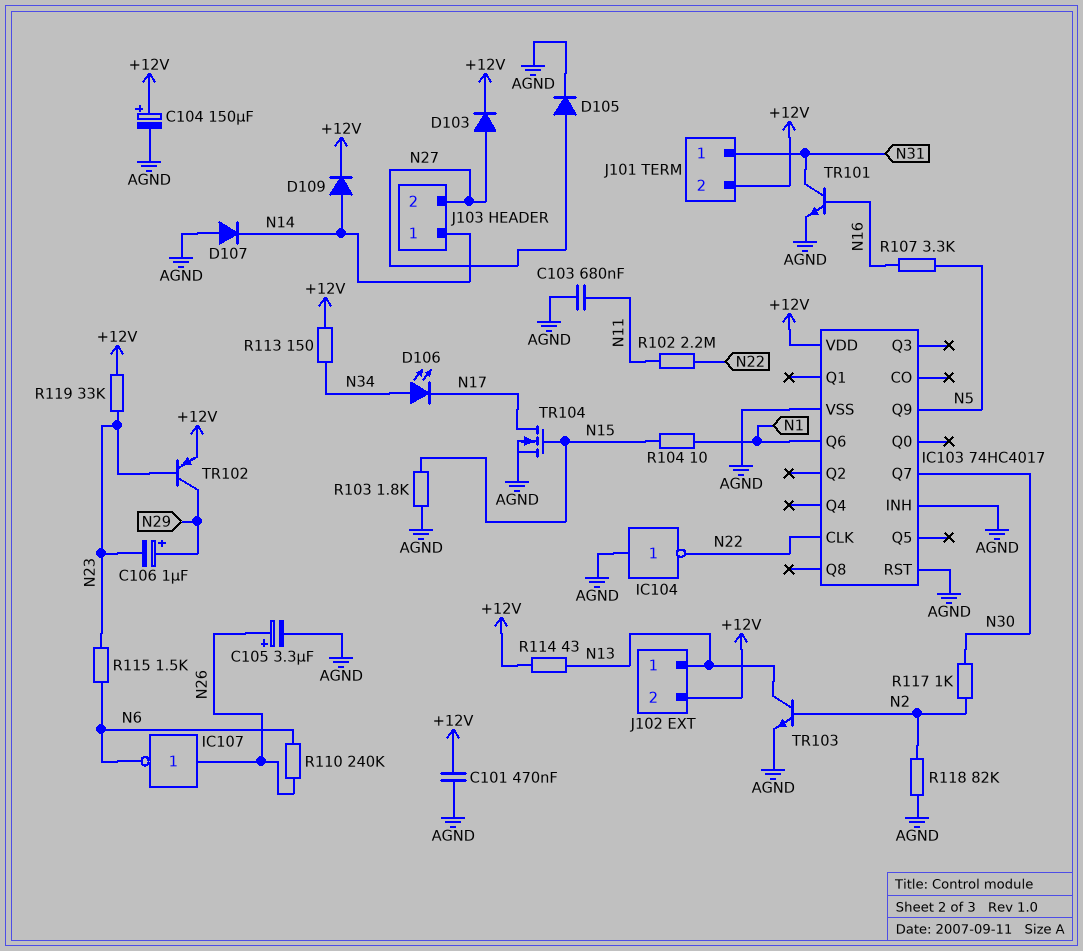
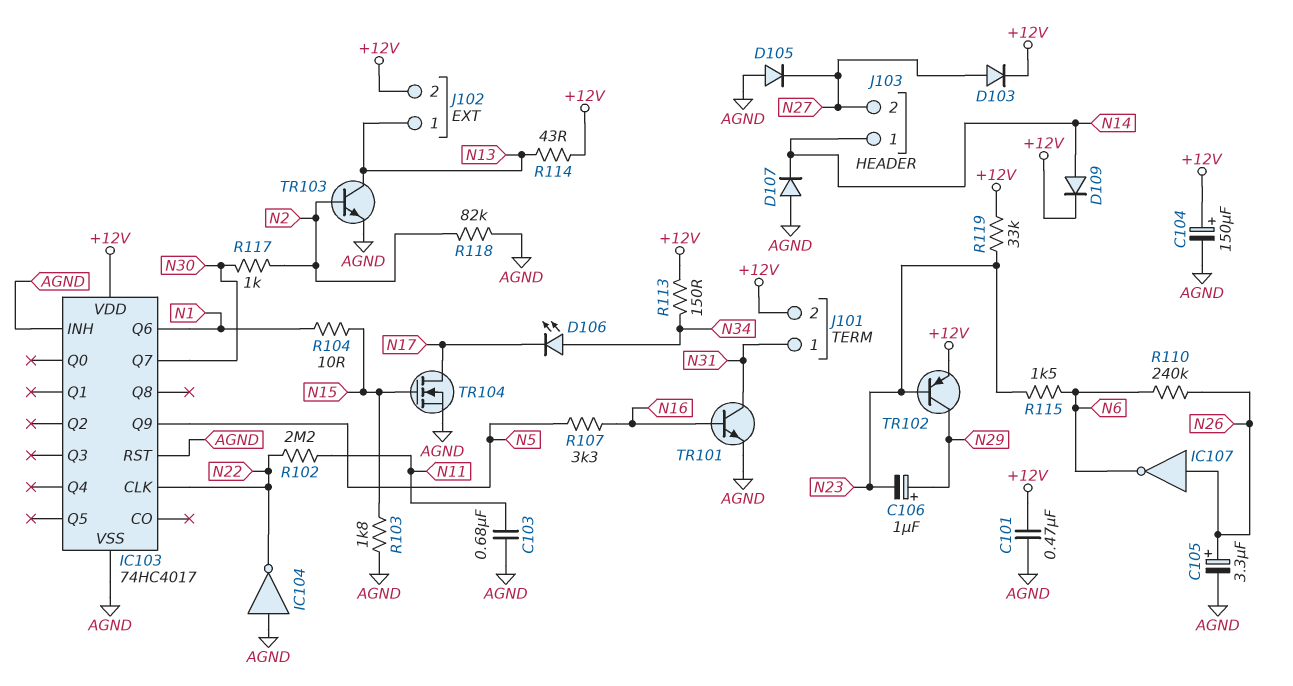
D105: diode (A N27, K AGND) -> diode (A AGND, K N27)

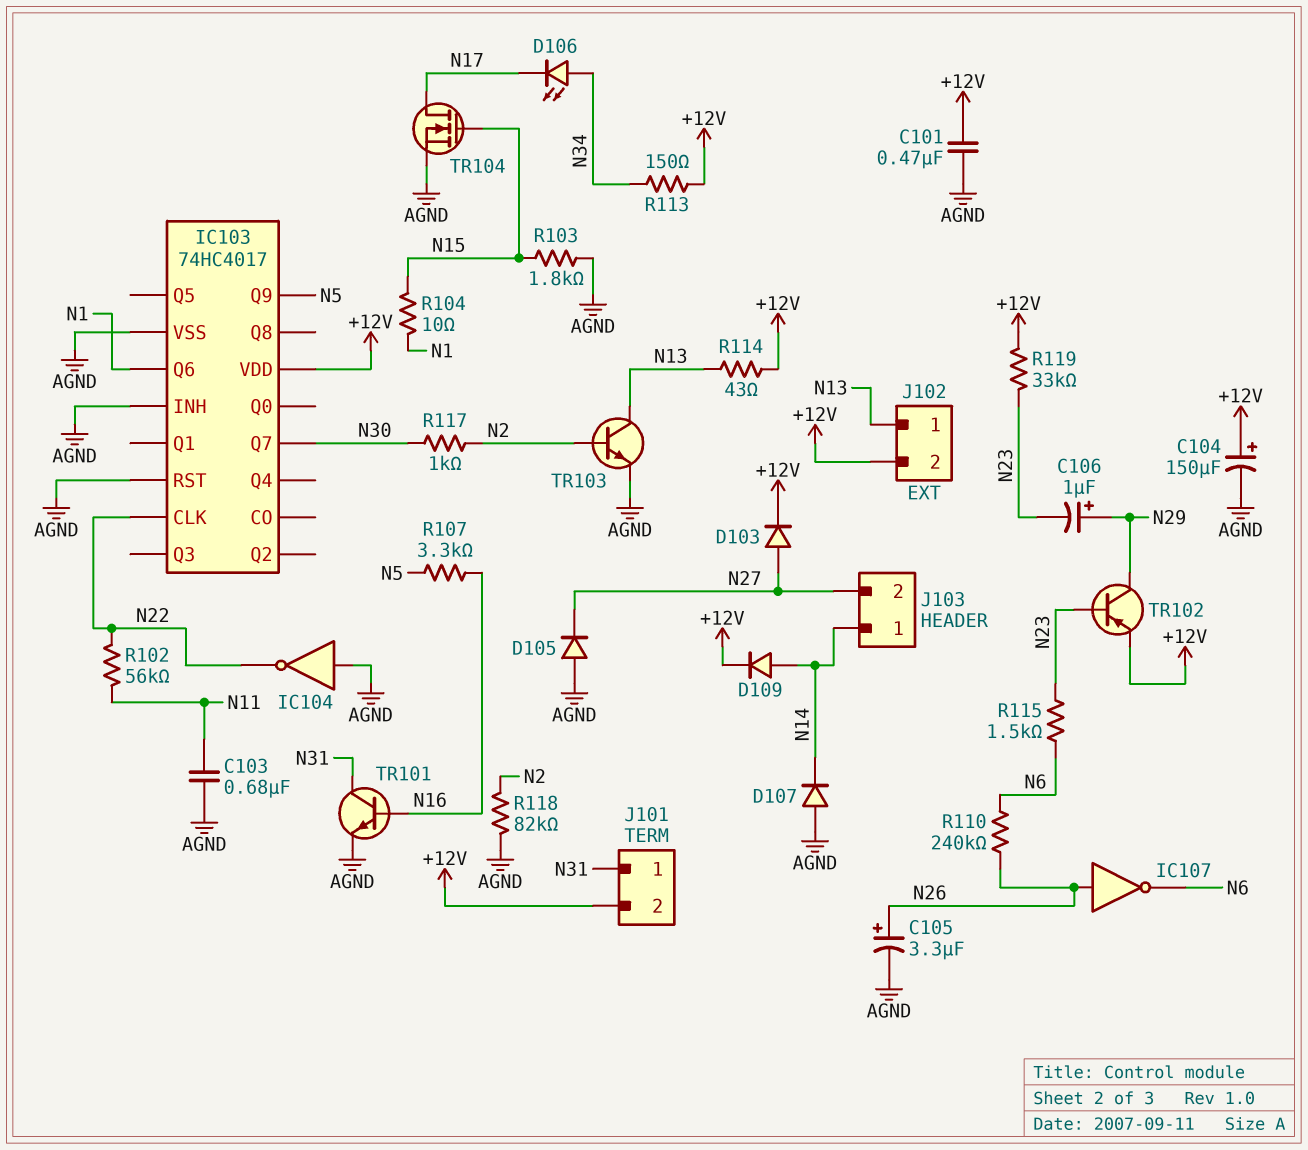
R102: 2.2M (N11, N22) -> 56k (N11, N22)

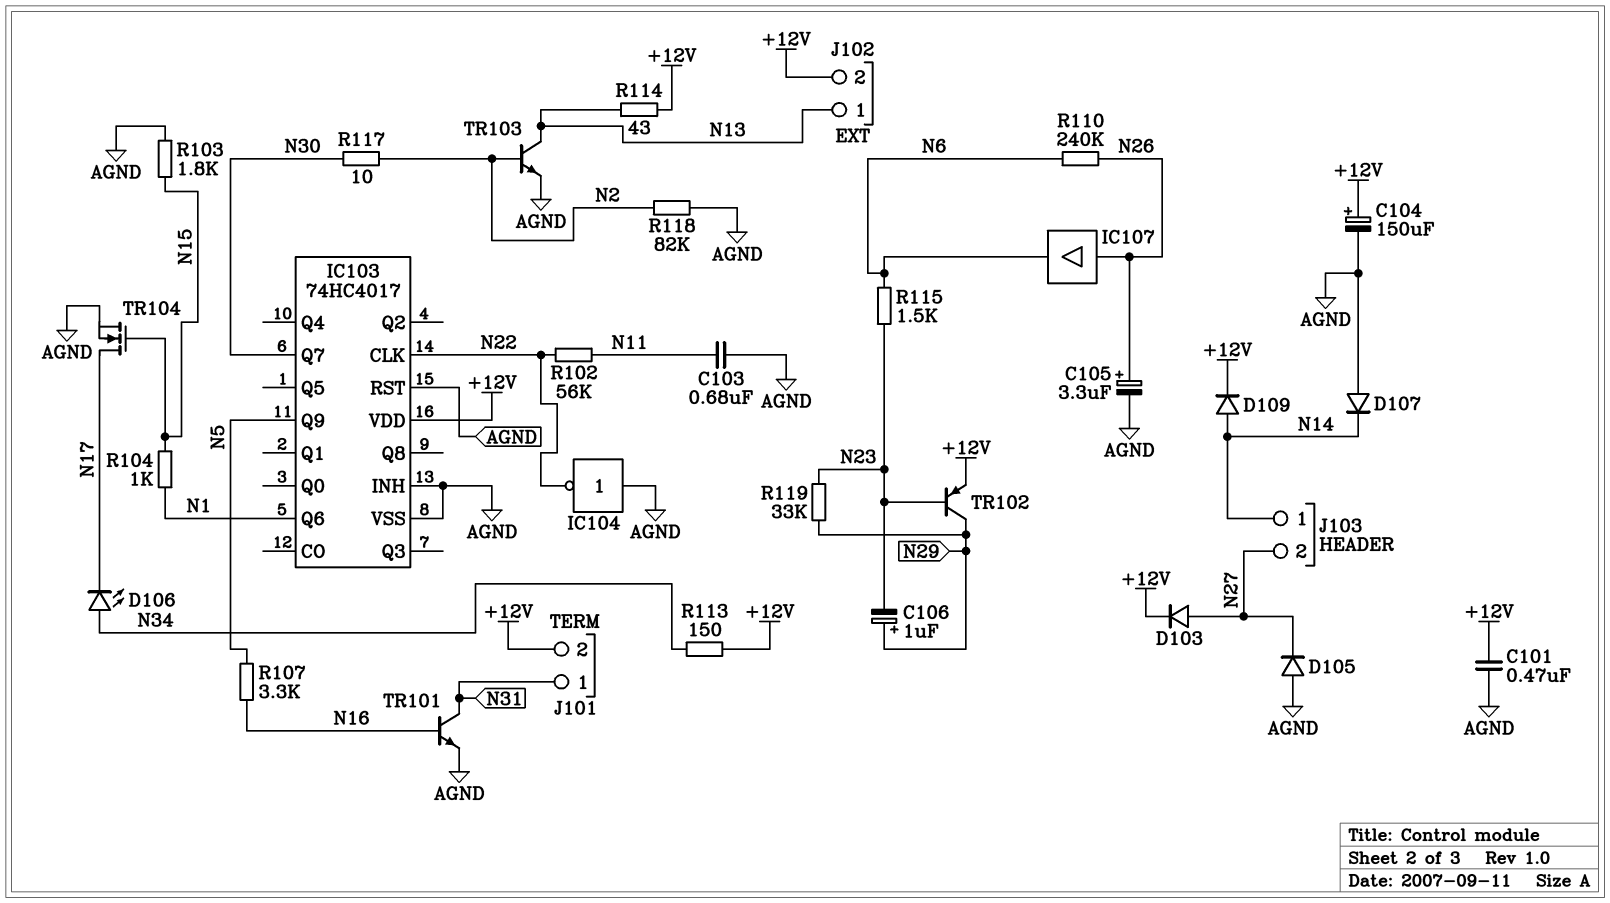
IC107: NOT (in N26, out N6) -> buffer (in N26, out N6)
R104: 10 (N1, N15) -> 1k (N1, N15)
R117: 1k (N2, N30) -> 10 (N2, N30)
R119: 33k (+12V, N23) -> 33k (N23, N29)

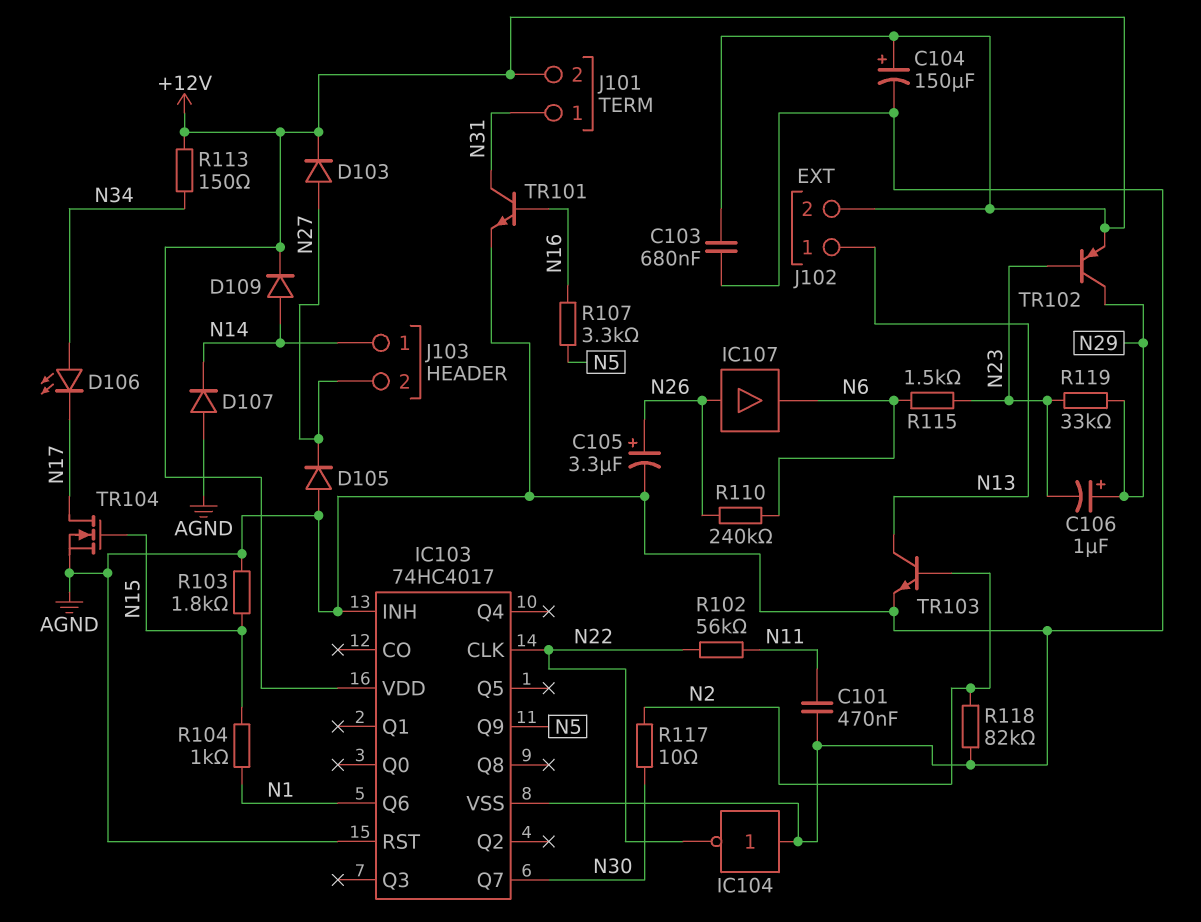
C101: 470nF (+12V, AGND) -> 470nF (AGND, N11)
C103: 680nF (AGND, N11) -> 680nF (+12V, AGND)
R114: 43 (+12V, N13) -> none

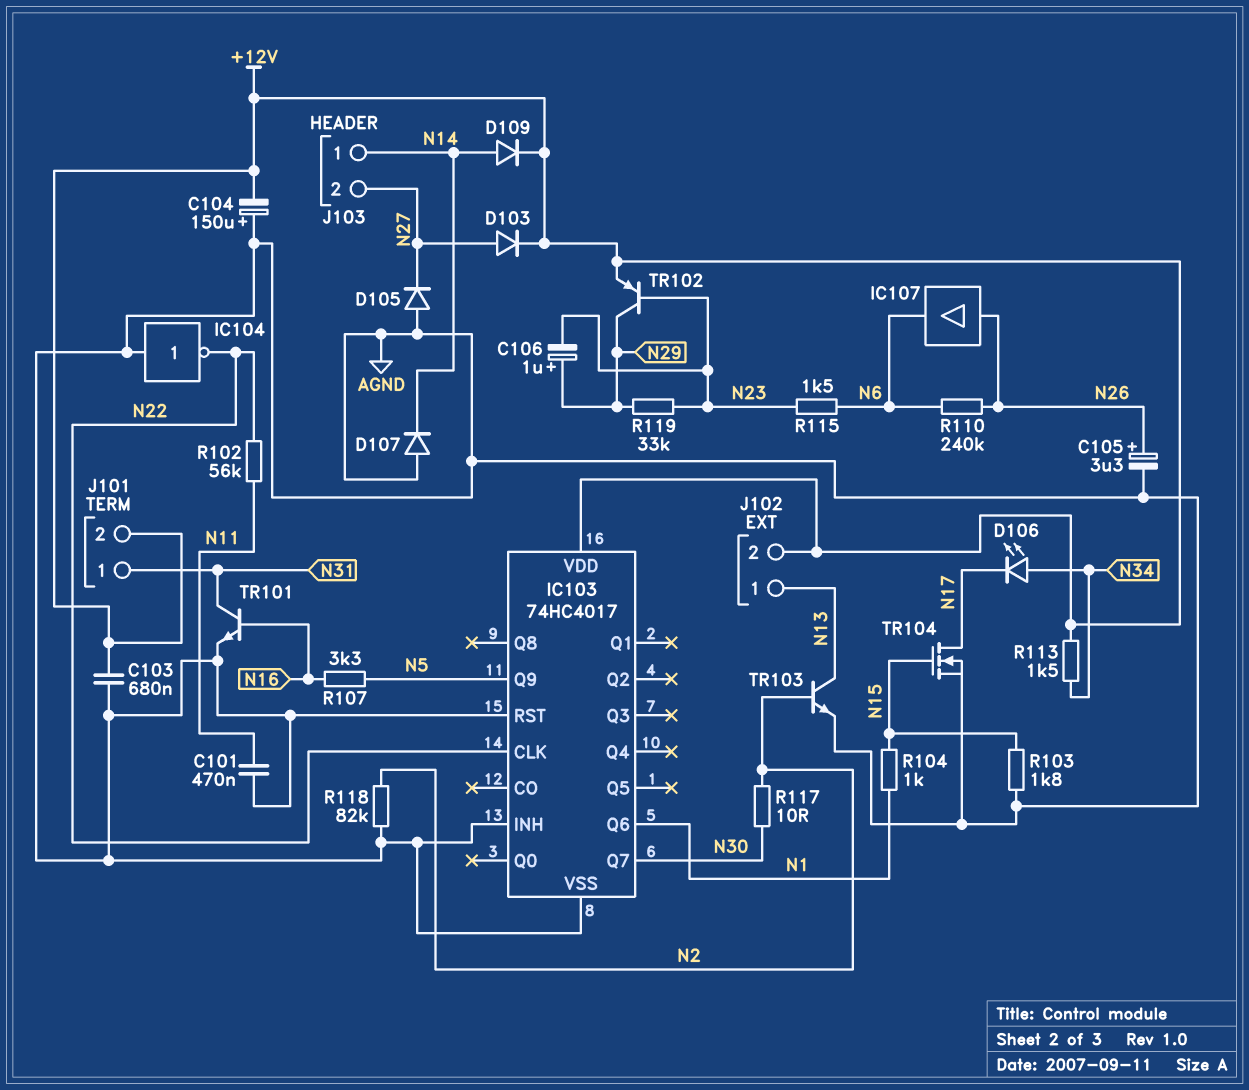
C104: 150uF (plus +12V, minus AGND) -> 150uF (plus AGND, minus +12V)
R113: 150 (+12V, N34) -> 1.5k (+12V, N34)

